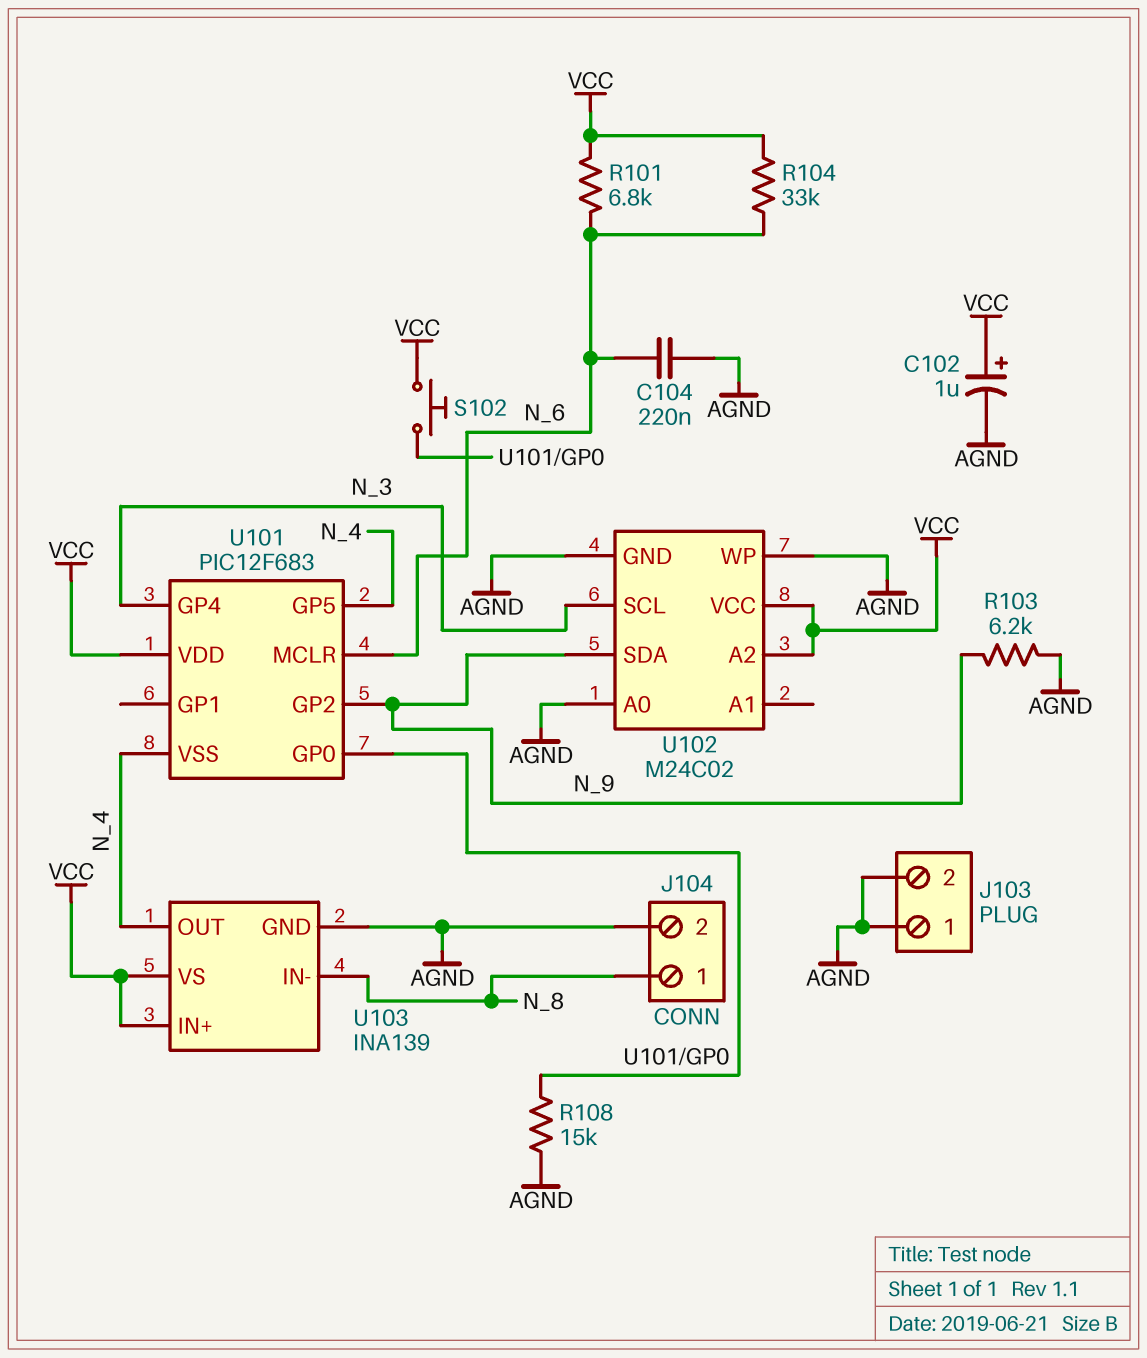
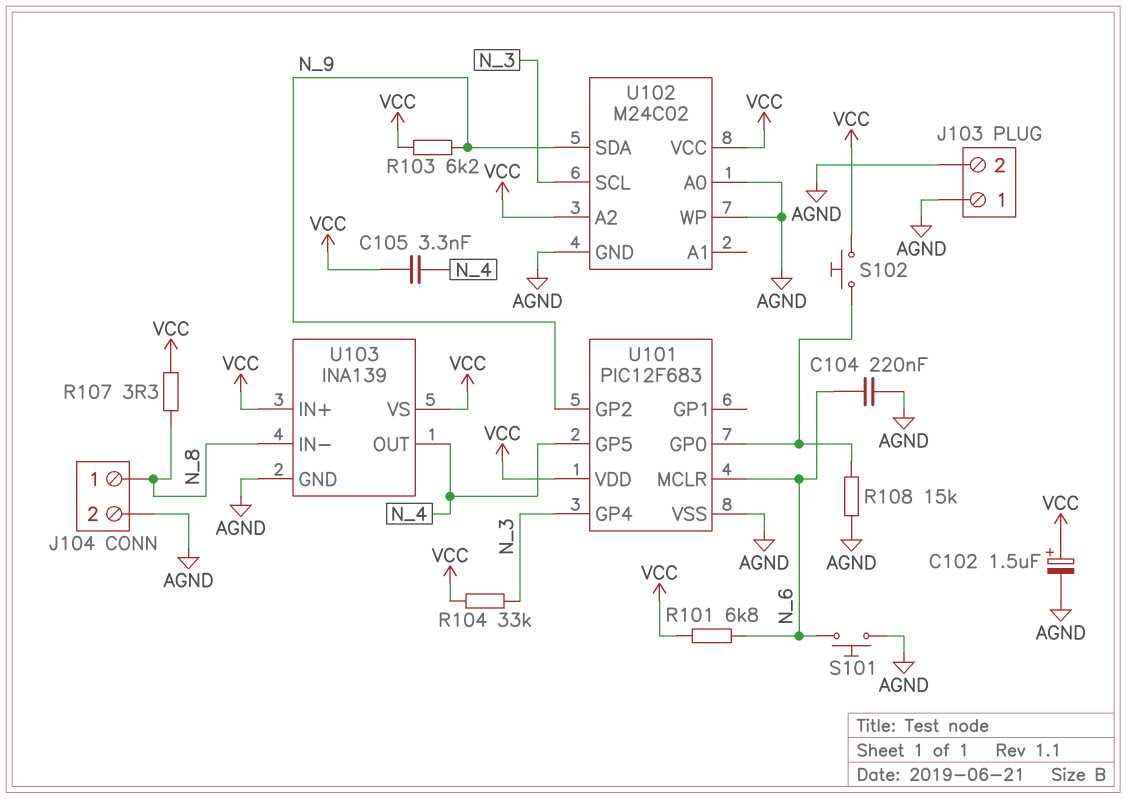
C102: 1uF (plus VCC, minus AGND) -> 1.5uF (plus VCC, minus AGND)
C105: none -> 3.3nF (N_4, VCC)
R103: 6.2k (AGND, N_9) -> 6.2k (N_9, VCC)
R104: 33k (N_6, VCC) -> 33k (N_3, VCC)
R107: none -> 3.3 (N_8, VCC)
S101: none -> button (AGND, N_6)
U101 pin VSS: N_4 -> AGND

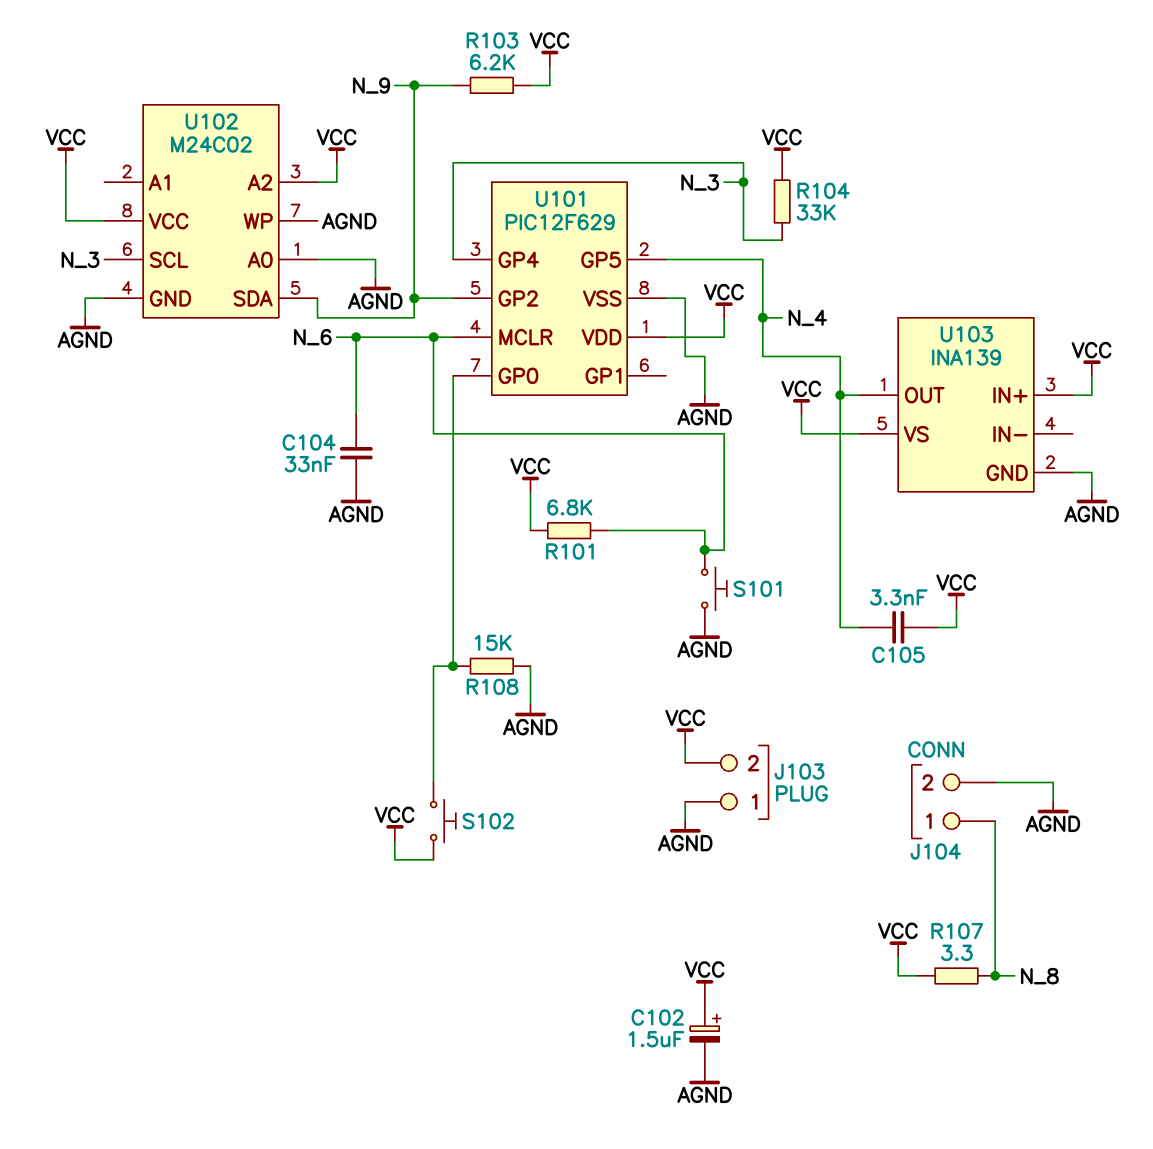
C104: 220nF (AGND, N_6) -> 33nF (AGND, N_6)
J103 pin 2: AGND -> VCC
U101: PIC12F683 -> PIC12F629
U103 pin IN-: N_8 -> none

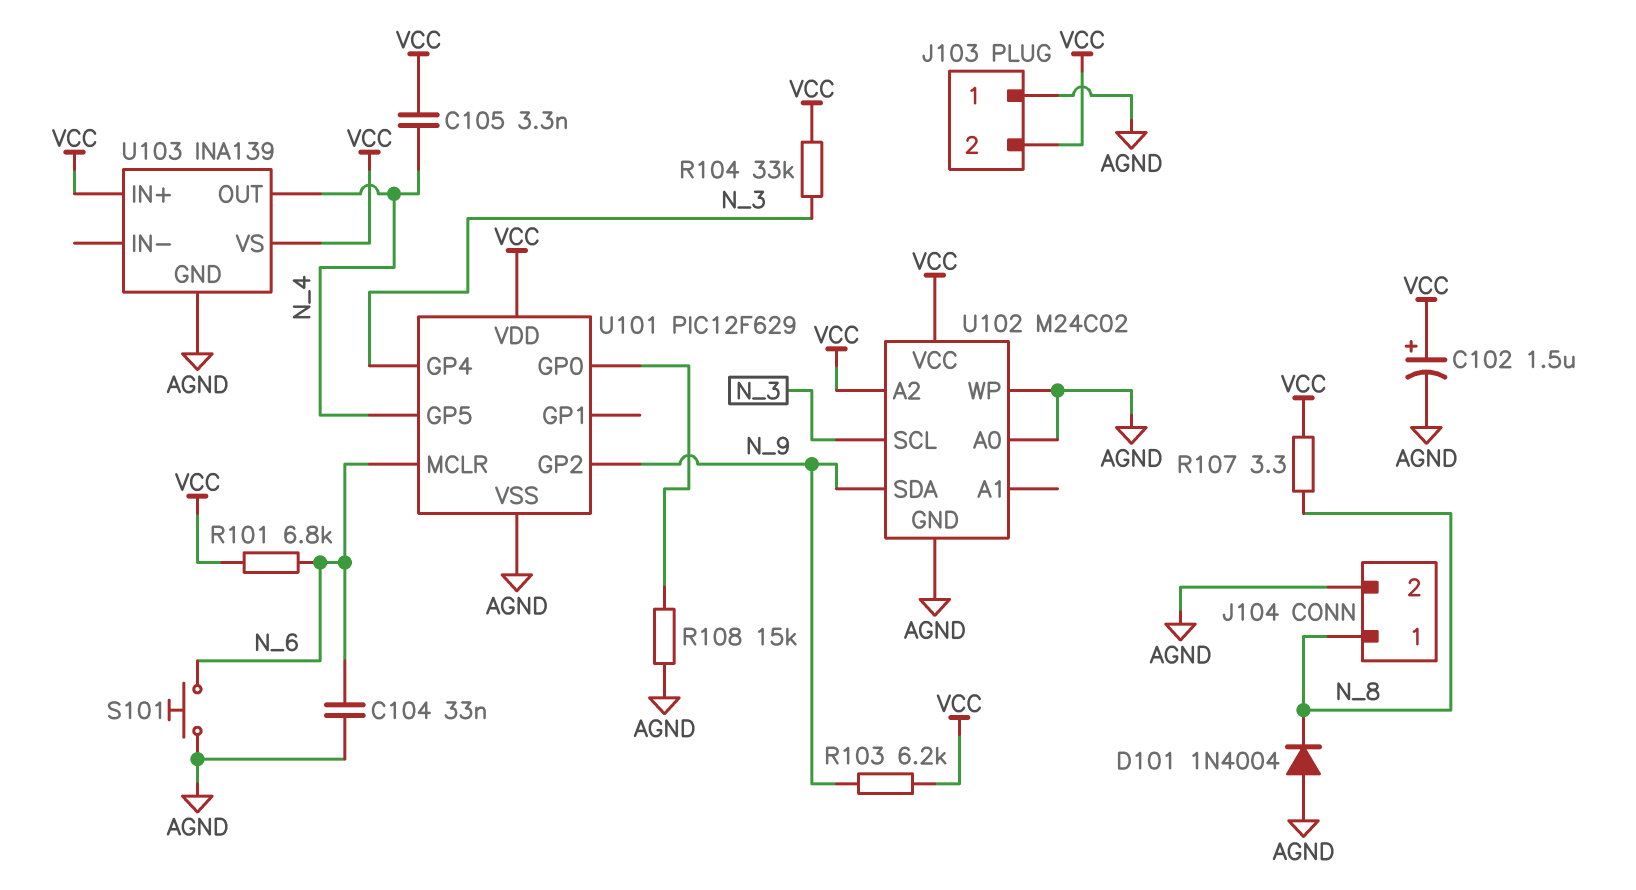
D101: none -> diode 1N4004 (A AGND, K N_8)
S102: button (U101/GP0, VCC) -> none

